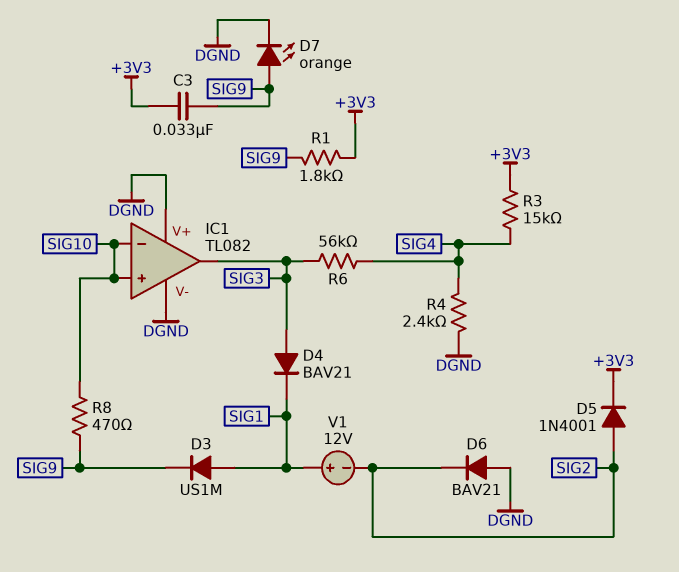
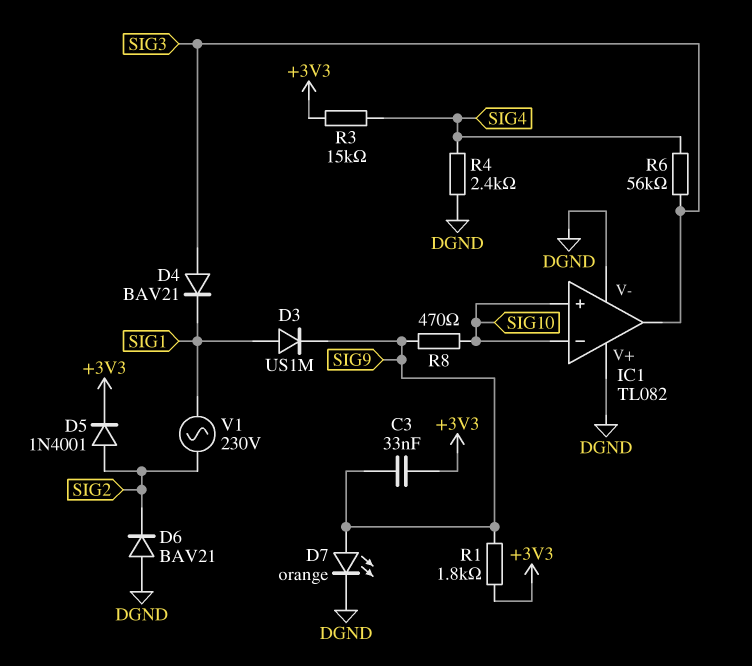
V1: 12V (plus SIG1, minus SIG2) -> AC 230V (SIG1, SIG2)

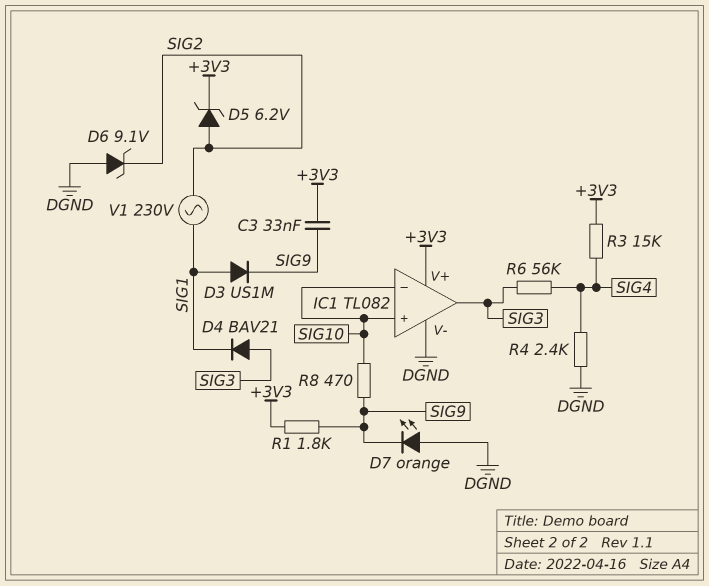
D5: diode 1N4001 (A SIG2, K +3V3) -> zener 6.2V (A SIG2, K +3V3)
D6: diode BAV21 (A DGND, K SIG2) -> zener 9.1V (A DGND, K SIG2)
D7: LED orange (A SIG9, K DGND) -> LED orange (A DGND, K SIG9)
IC1 pin V+: DGND -> +3V3

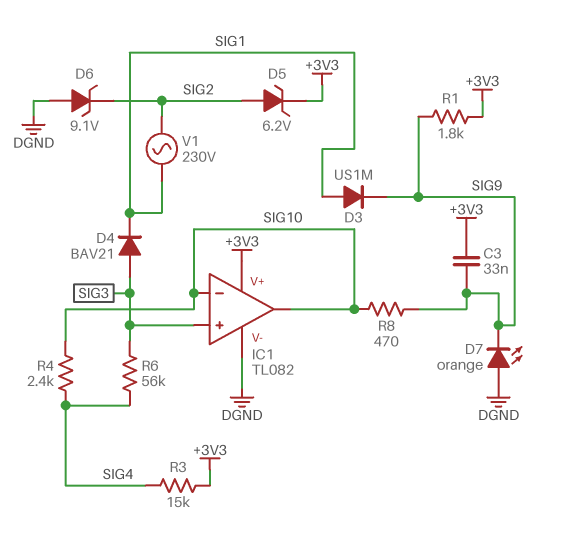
IC1 pin in+: SIG10 -> SIG3
IC1 pin out: SIG3 -> SIG10
R4: 2.4k (DGND, SIG4) -> 2.4k (SIG4, SIG10)

